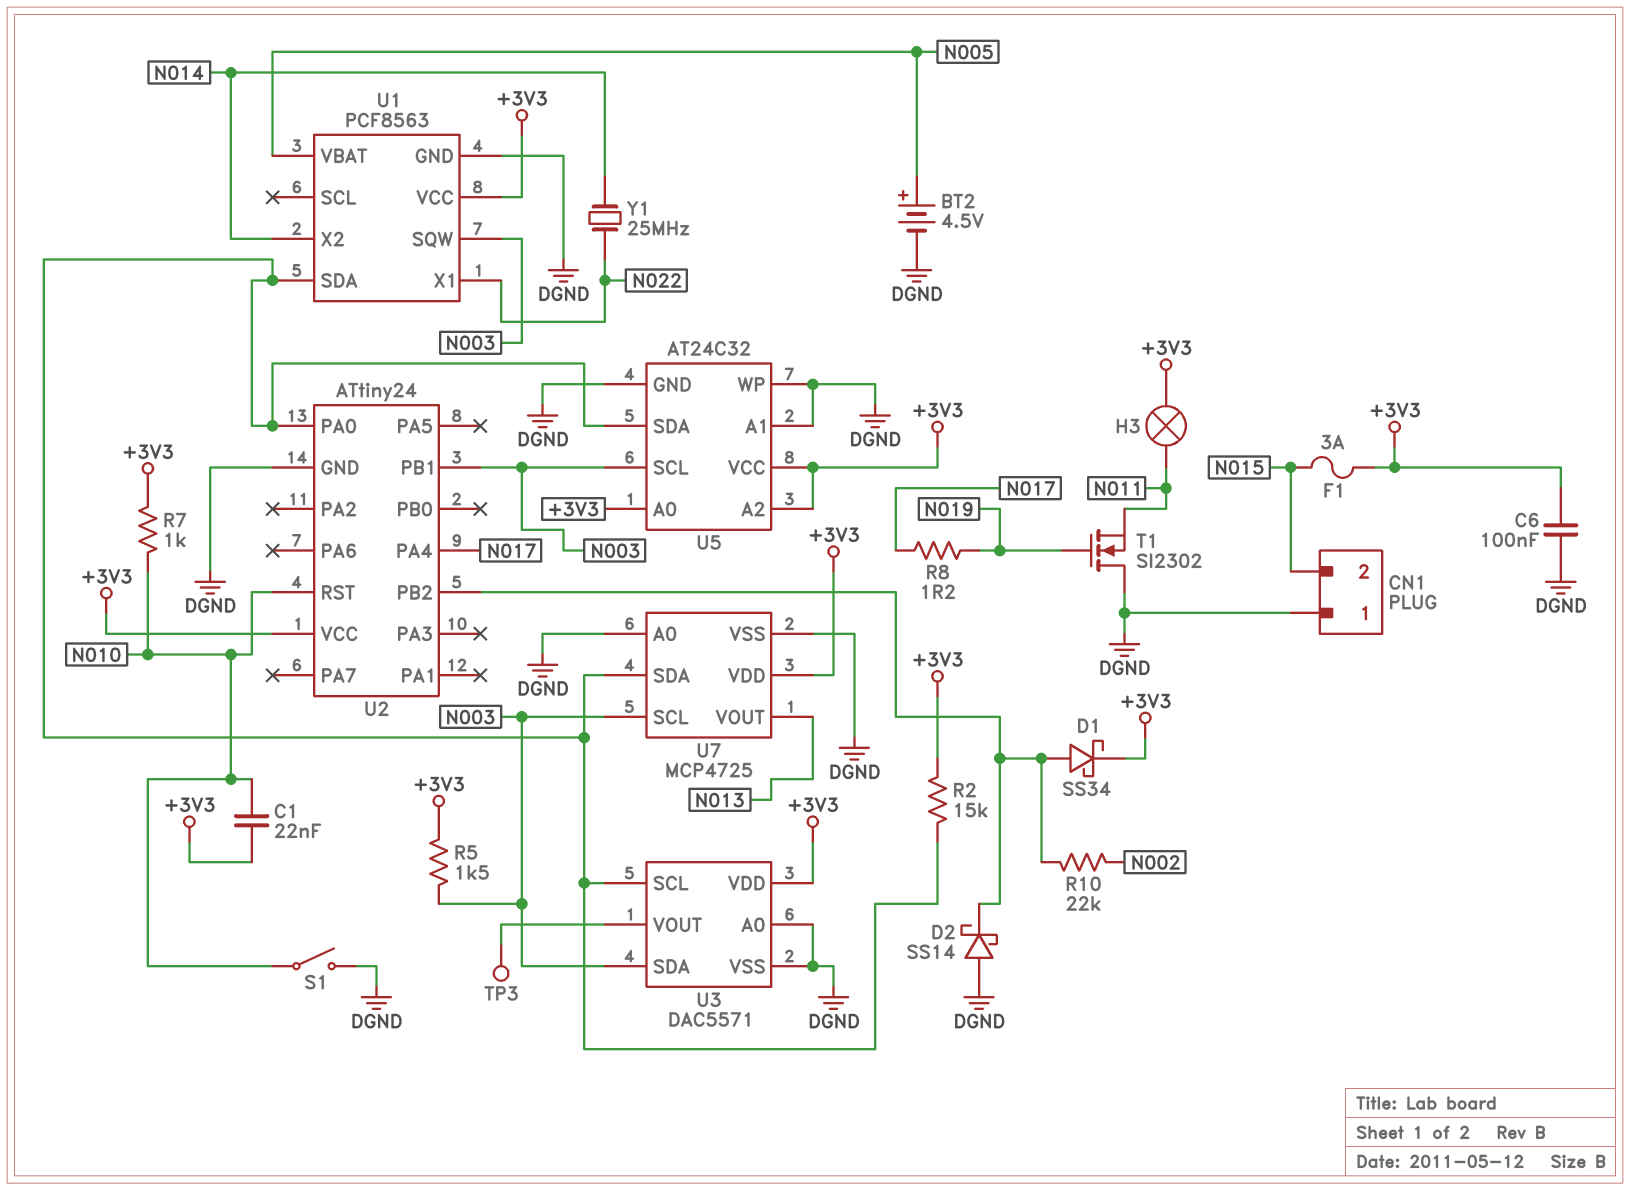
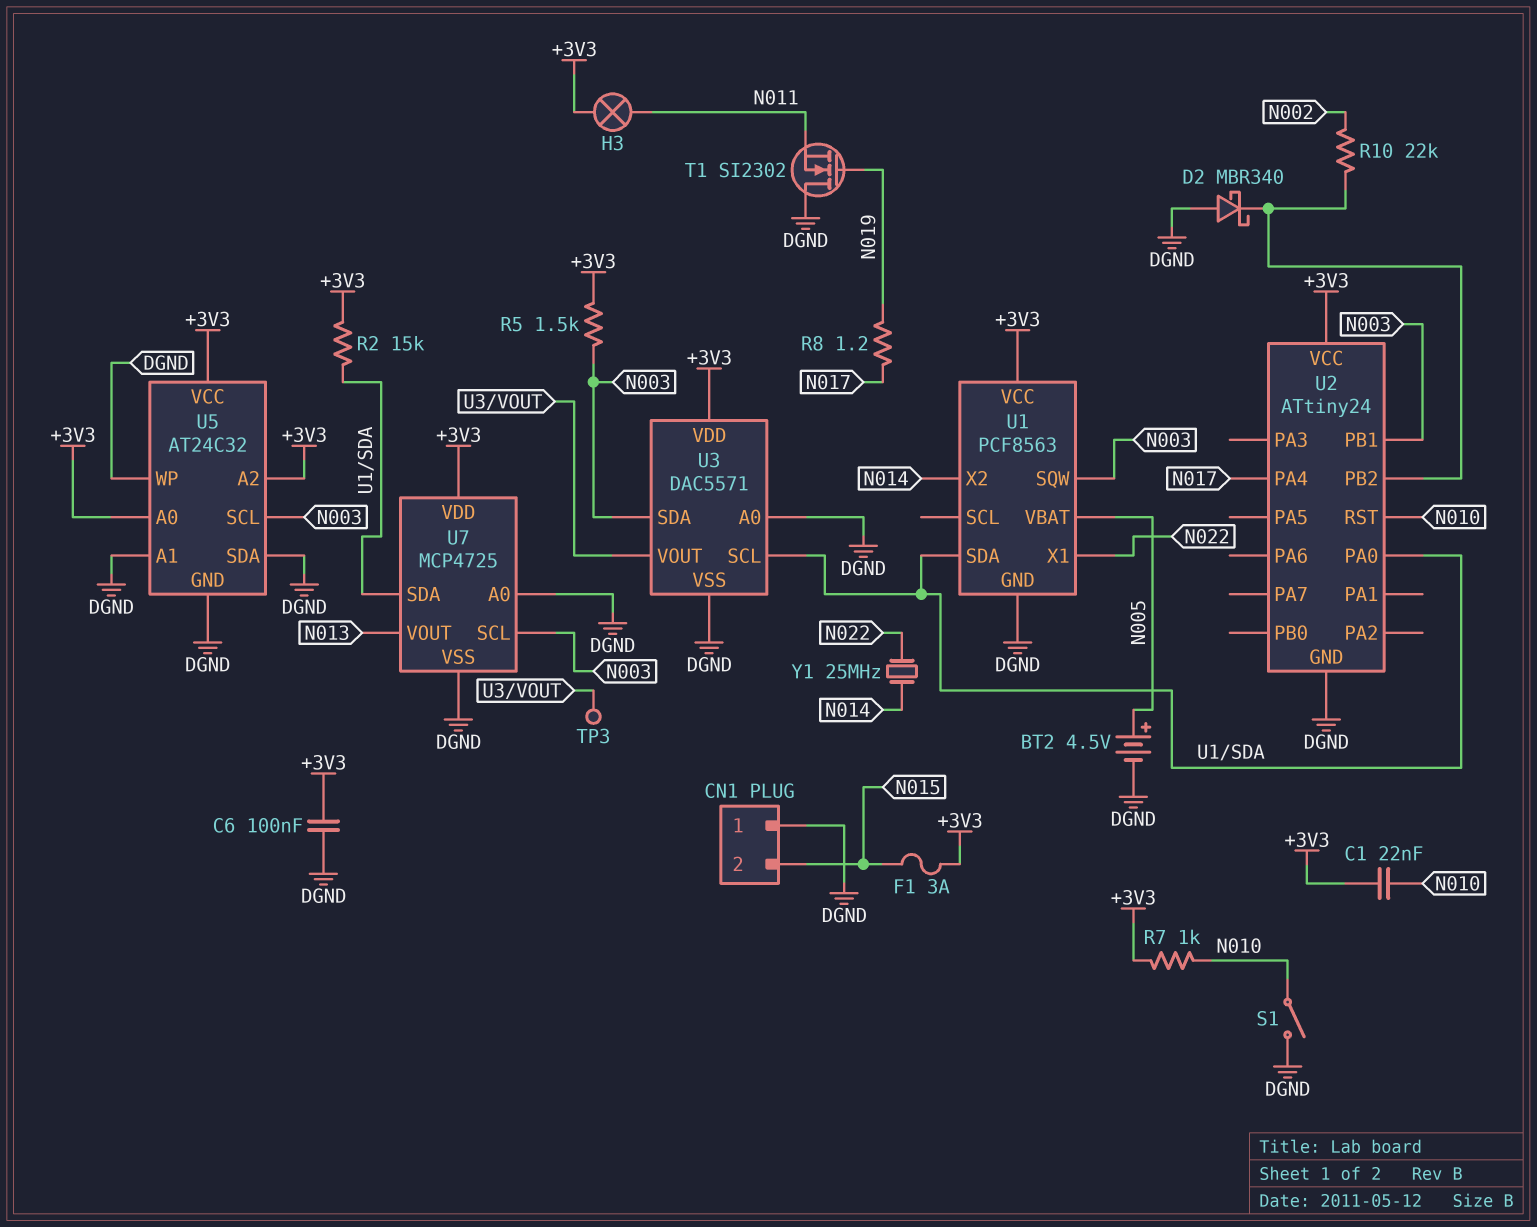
D1: schottky SS34 (A U2/PB2, K +3V3) -> none
D2: schottky SS14 (A DGND, K U2/PB2) -> schottky MBR340 (A DGND, K U2/PB2)
U5 pin SDA: U1/SDA -> DGND

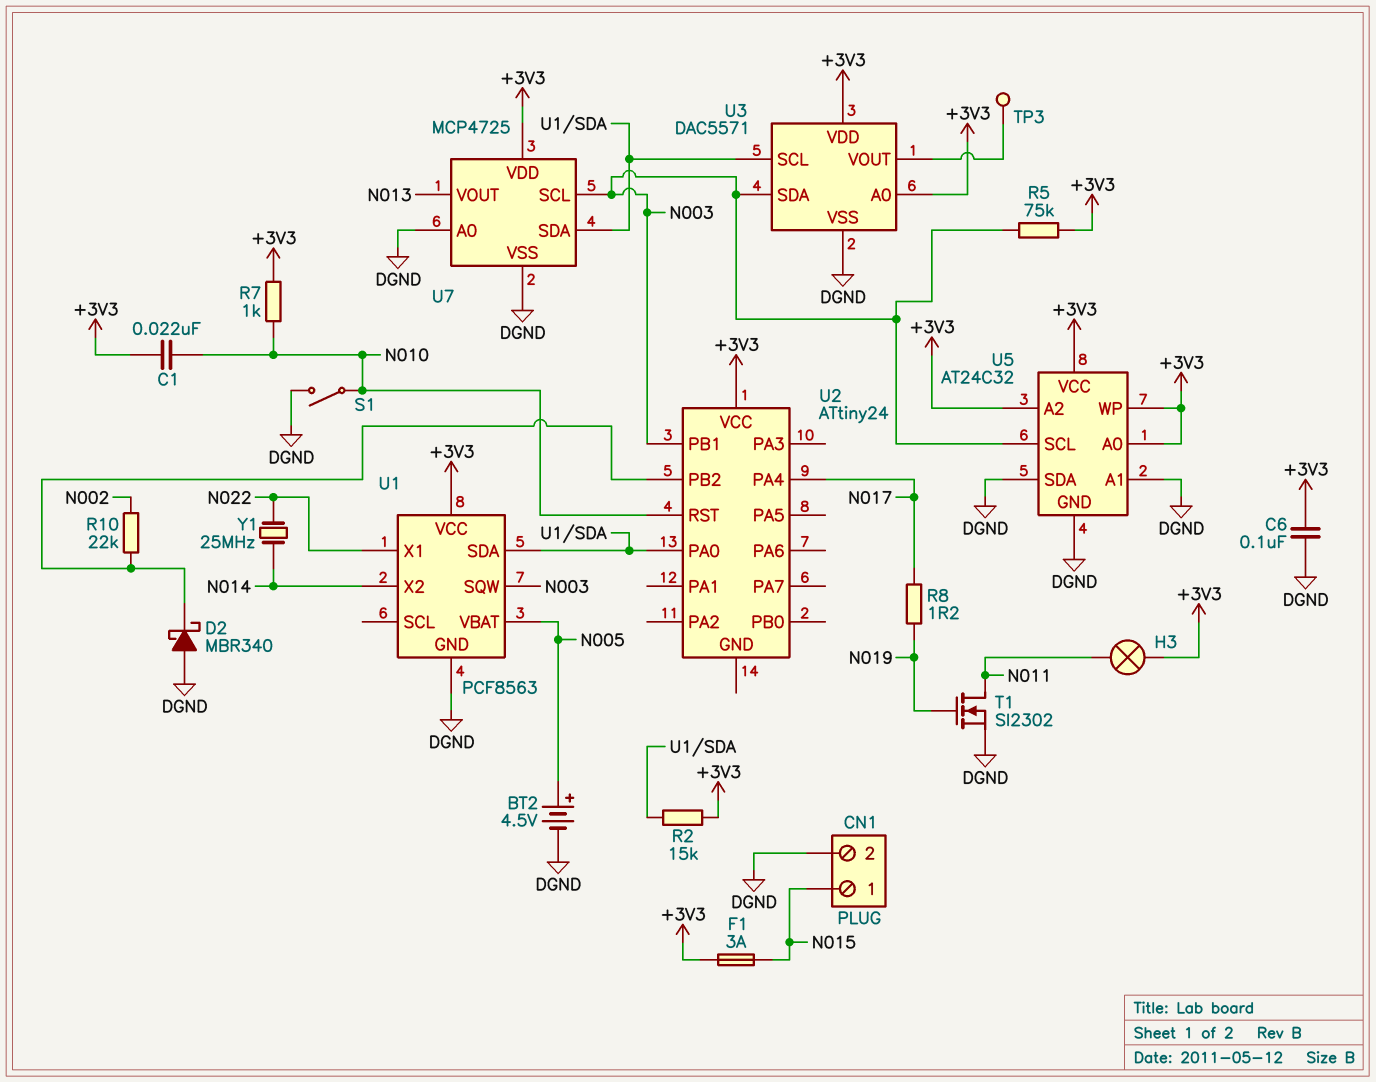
CN1 pin 1: DGND -> N015
CN1 pin 2: N015 -> DGND
R5: 1.5k (+3V3, N003) -> 75k (+3V3, N003)
T1: NMOS SI2302 (G N019, D DGND, S N011) -> NMOS SI2302 (G N019, D N011, S DGND)
U2 pin GND: DGND -> none
U3 pin A0: DGND -> +3V3
U5 pin WP: DGND -> +3V3

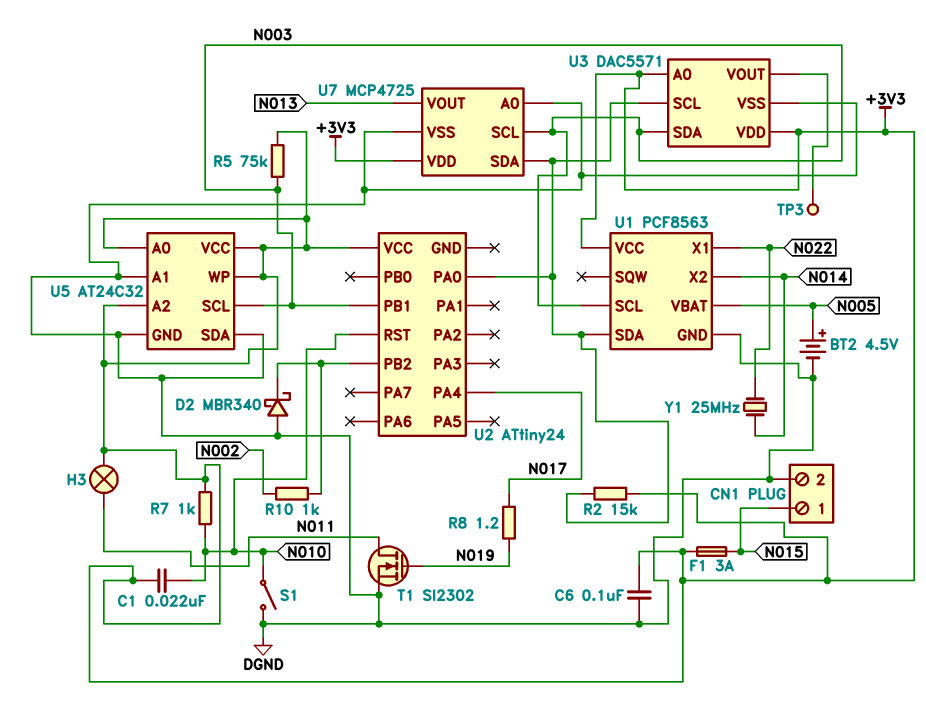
R10: 22k (N002, U2/PB2) -> 1k (N002, U2/PB2)
U1 pin SCL: none -> N003
U1 pin SQW: N003 -> none

